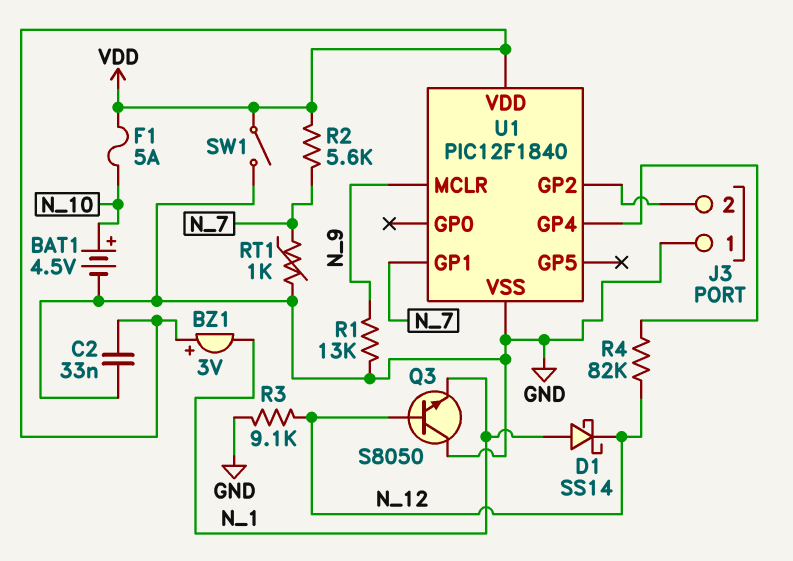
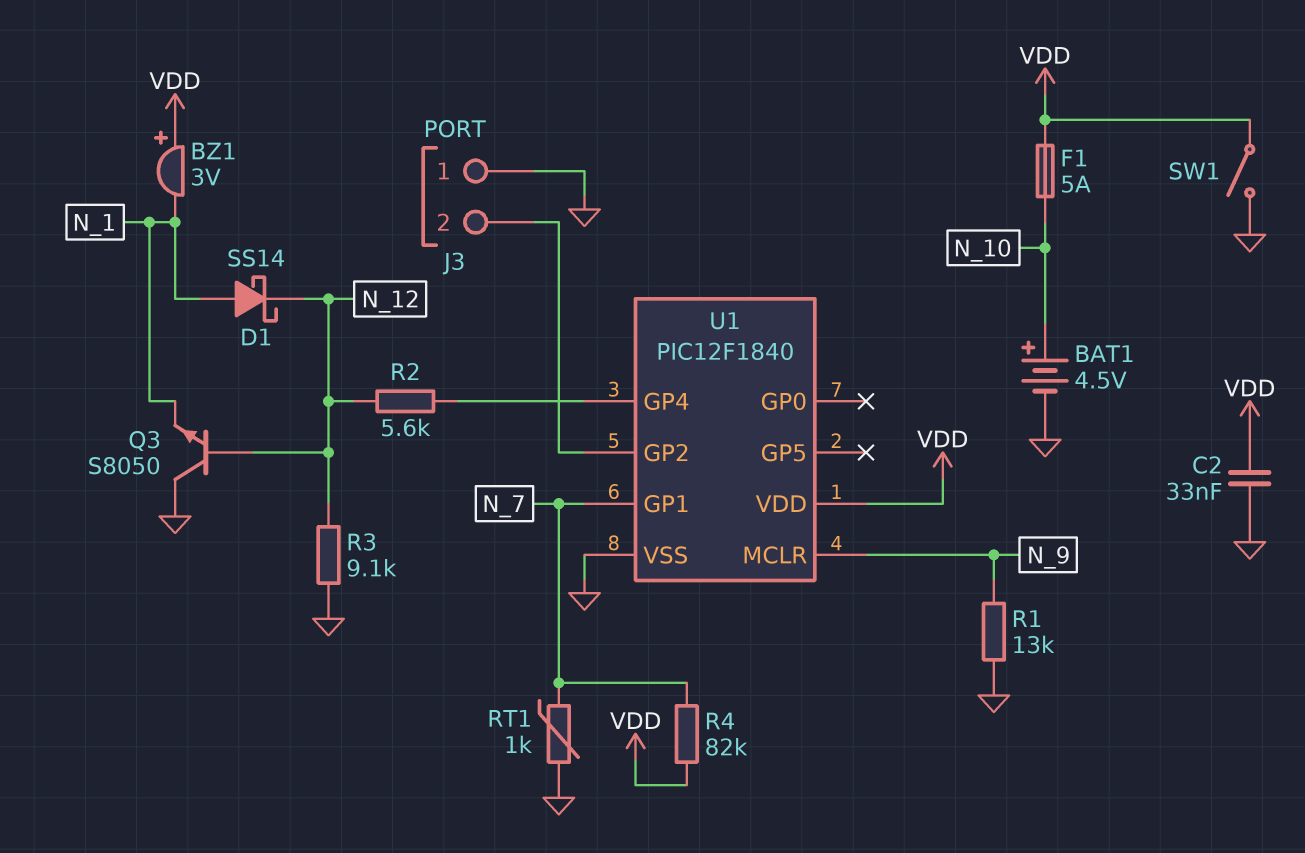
R2: 5.6k (N_7, VDD) -> 5.6k (N_12, U1/GP4)
R4: 82k (N_12, U1/GP4) -> 82k (N_7, VDD)

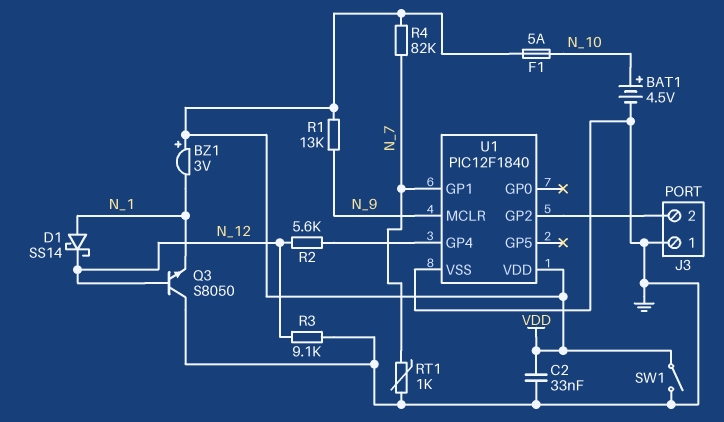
R1: 13k (GND, N_9) -> 13k (N_9, VDD)

